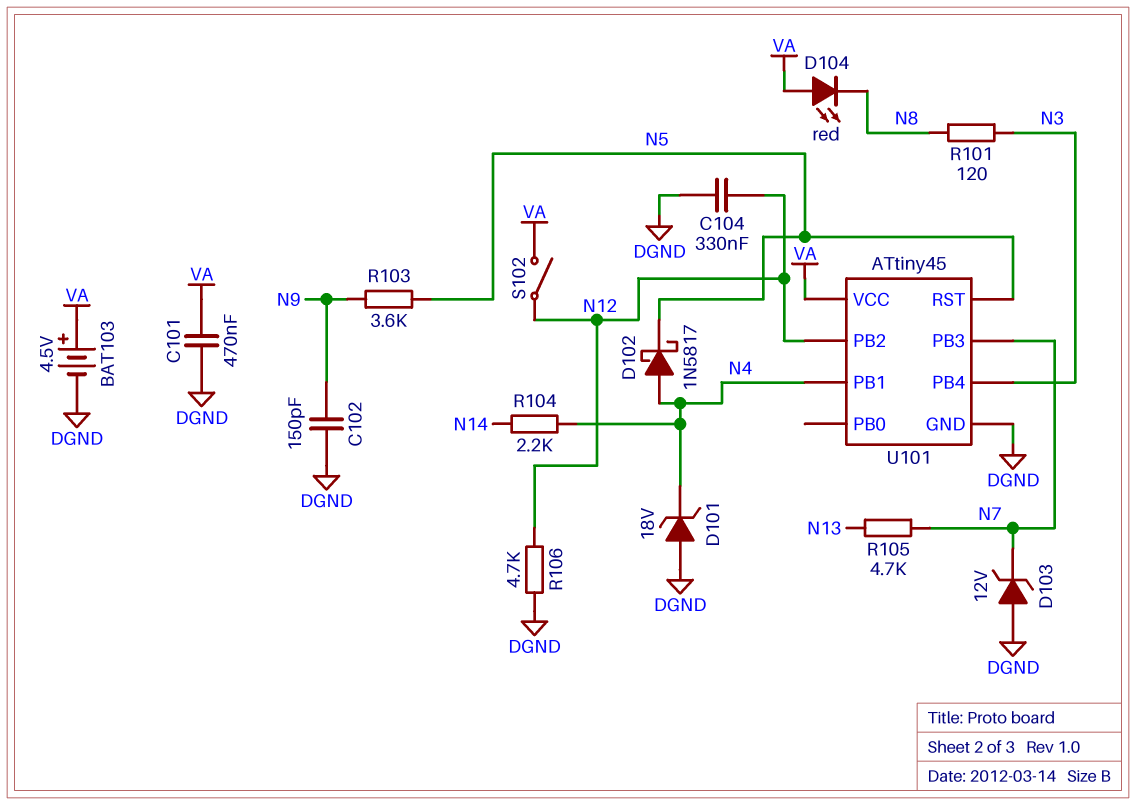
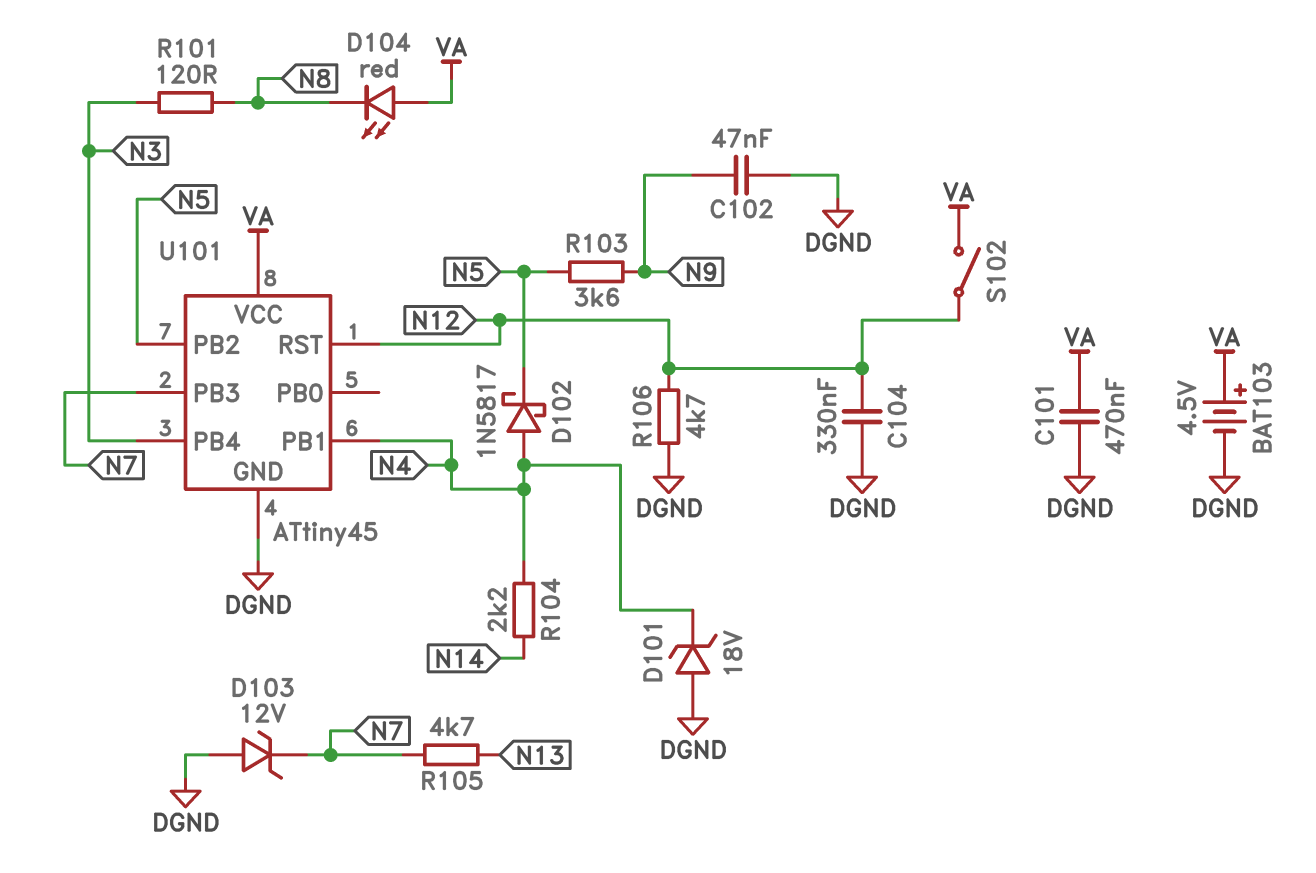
C102: 150pF (DGND, N9) -> 47nF (DGND, N9)
U101 pin PB2: N12 -> N5
U101 pin RST: N5 -> N12

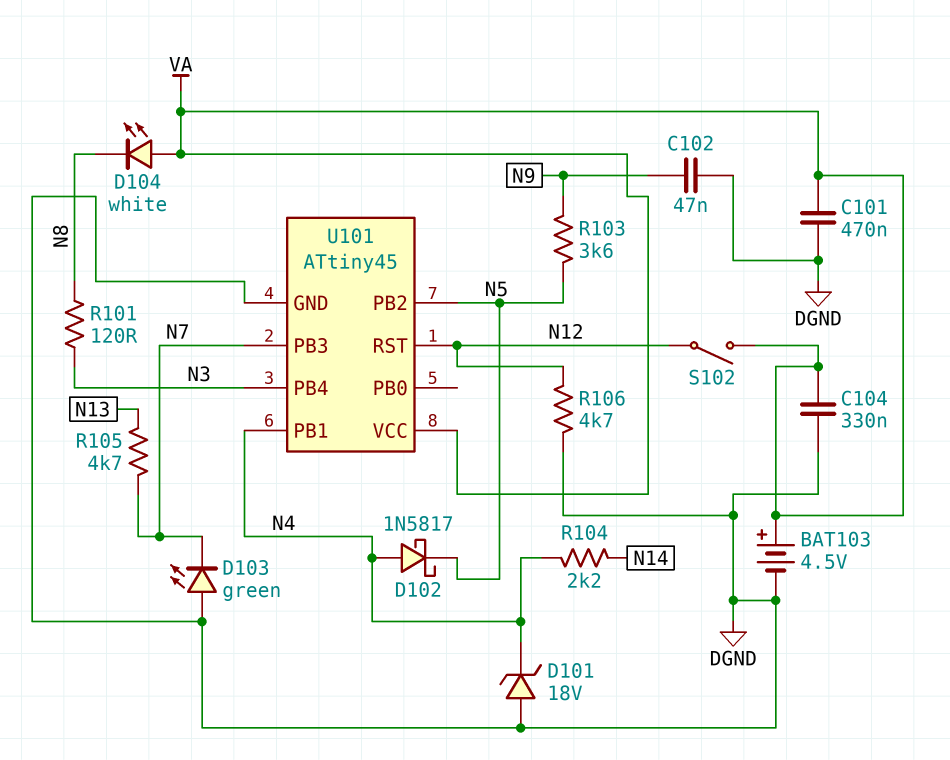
C104: 330nF (DGND, N12) -> 330nF (DGND, VA)
D103: zener 12V (A DGND, K N7) -> LED green (A DGND, K N7)
D104: LED red (A VA, K N8) -> LED white (A VA, K N8)

